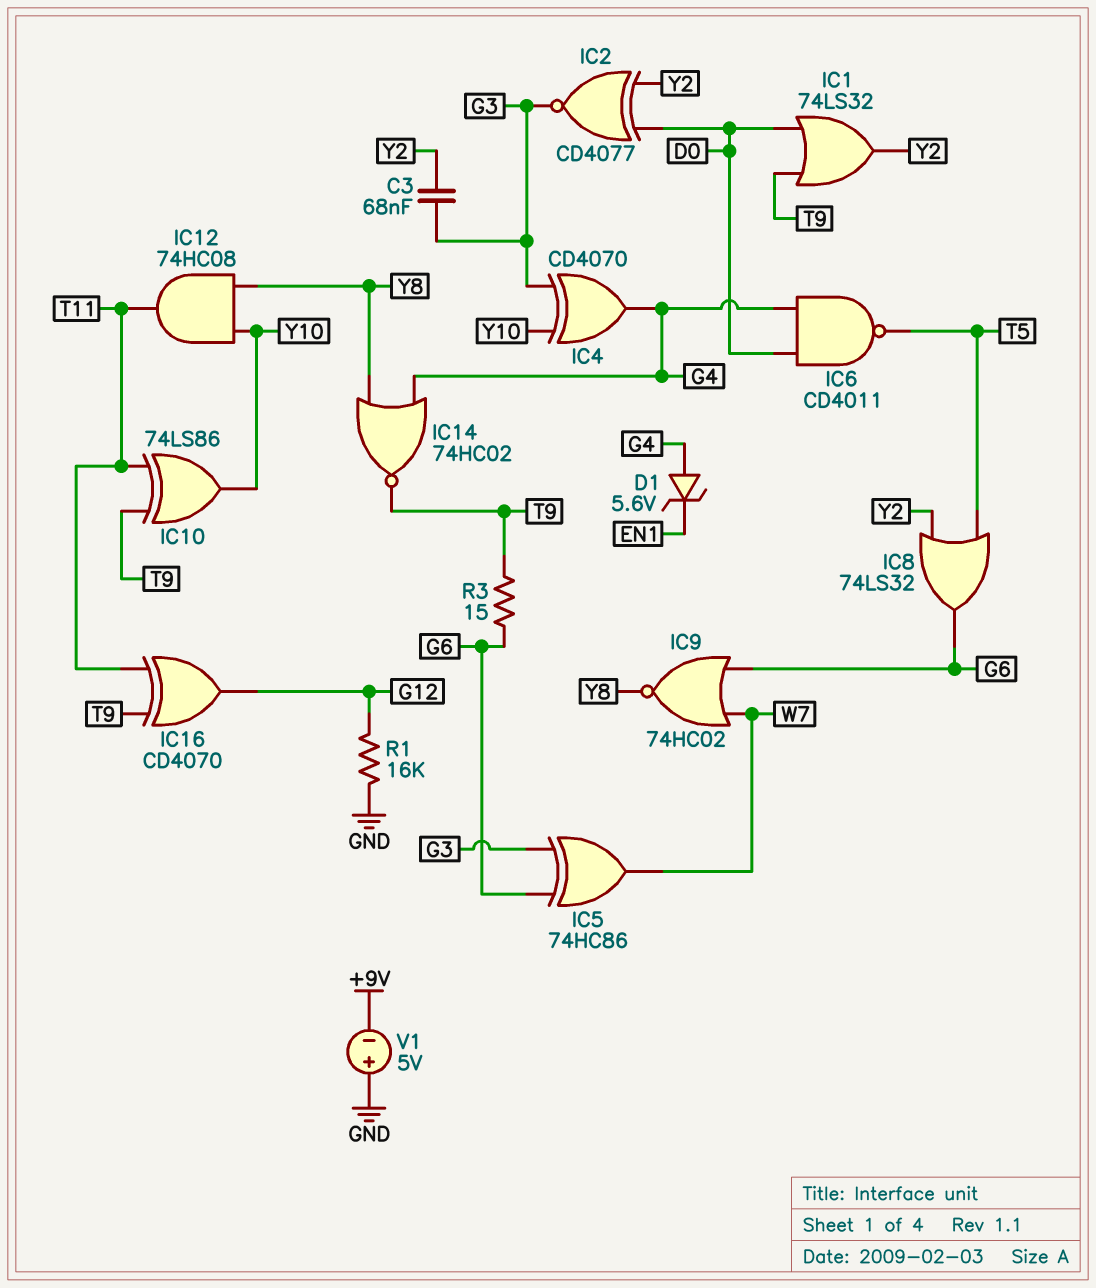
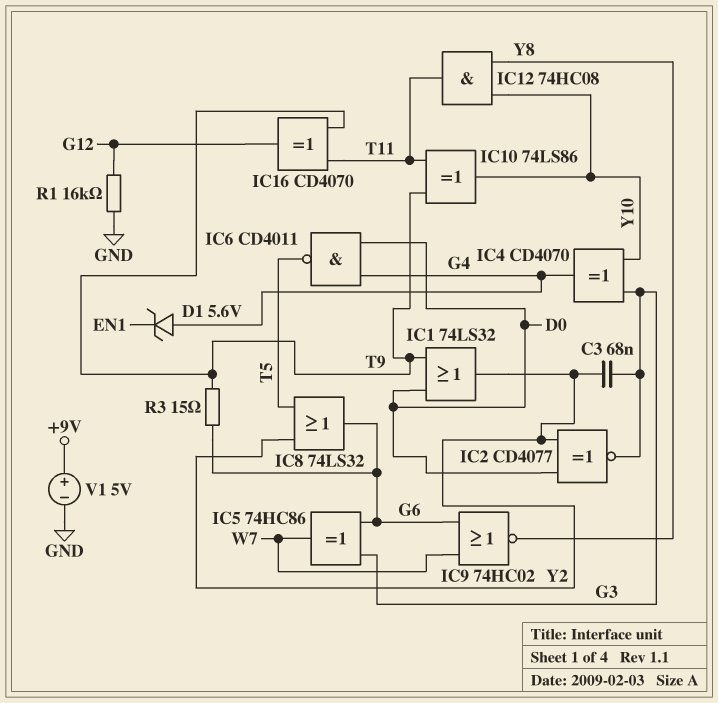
IC14: NOR 74HC02 (in G4, in Y8, out T9) -> none
V1: 5V (plus GND, minus +9V) -> 5V (plus +9V, minus GND)

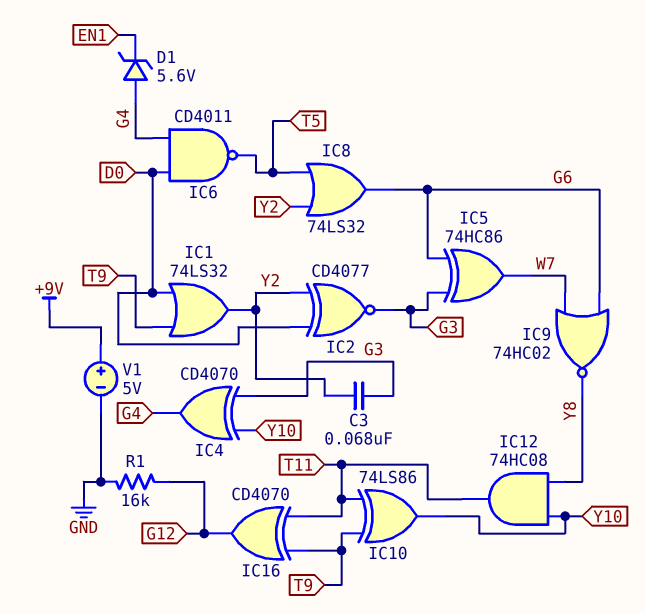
R3: 15 (G6, T9) -> none

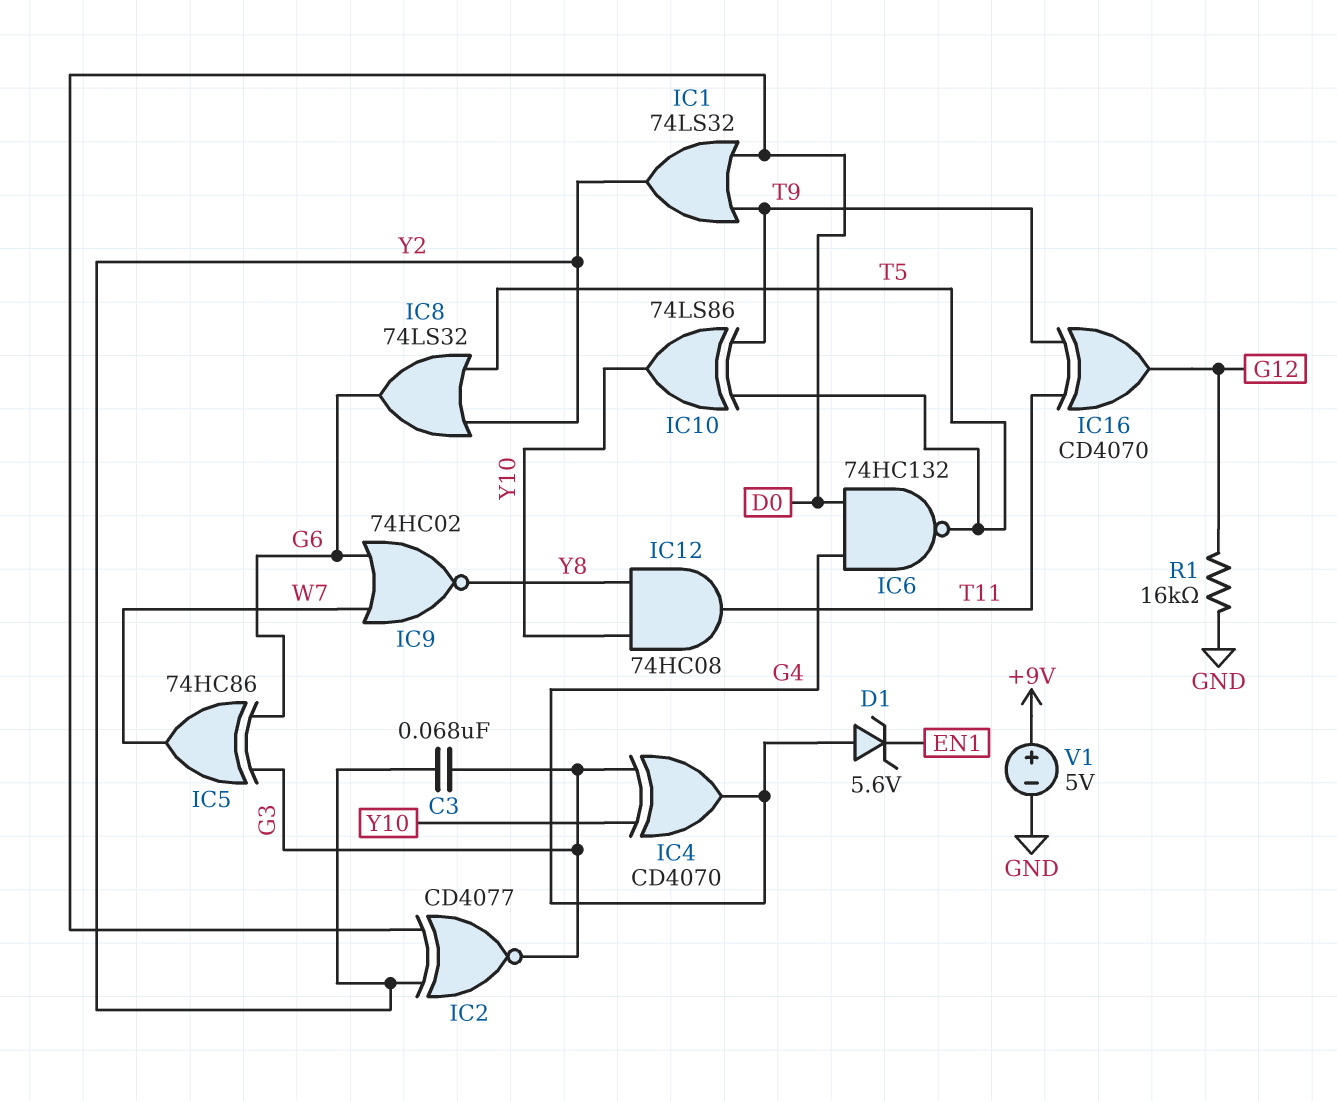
IC6: NAND CD4011 (in D0, in G4, out T5) -> NAND 74HC132 (in D0, in G4, out T5)
IC10: XOR 74LS86 (in T9, in T11, out Y10) -> XOR 74LS86 (in T5, in T9, out Y10)

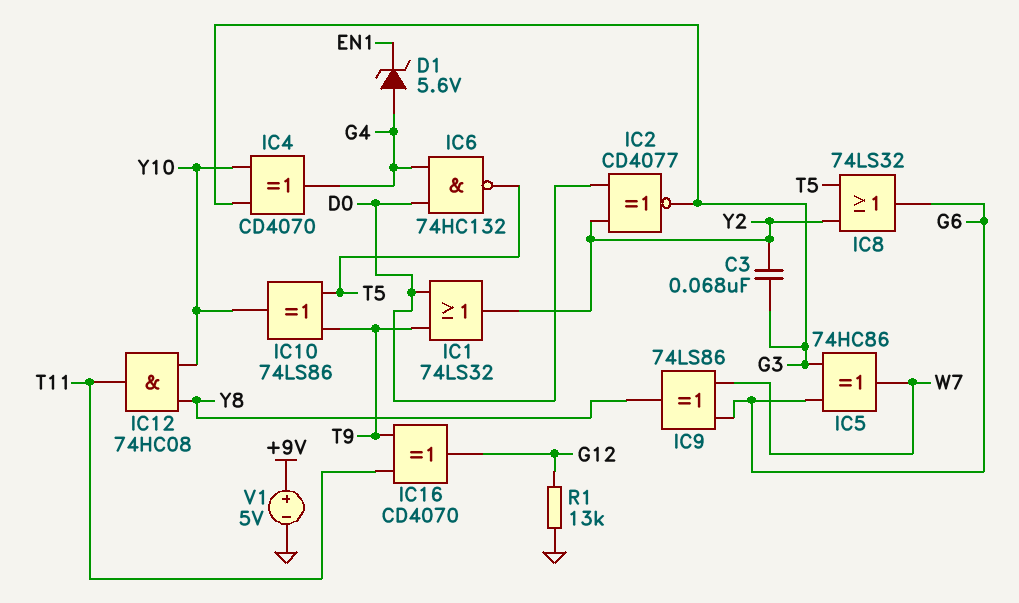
IC9: NOR 74HC02 (in G6, in W7, out Y8) -> XOR 74LS86 (in G6, in W7, out Y8)
R1: 16k (G12, GND) -> 13k (G12, GND)

